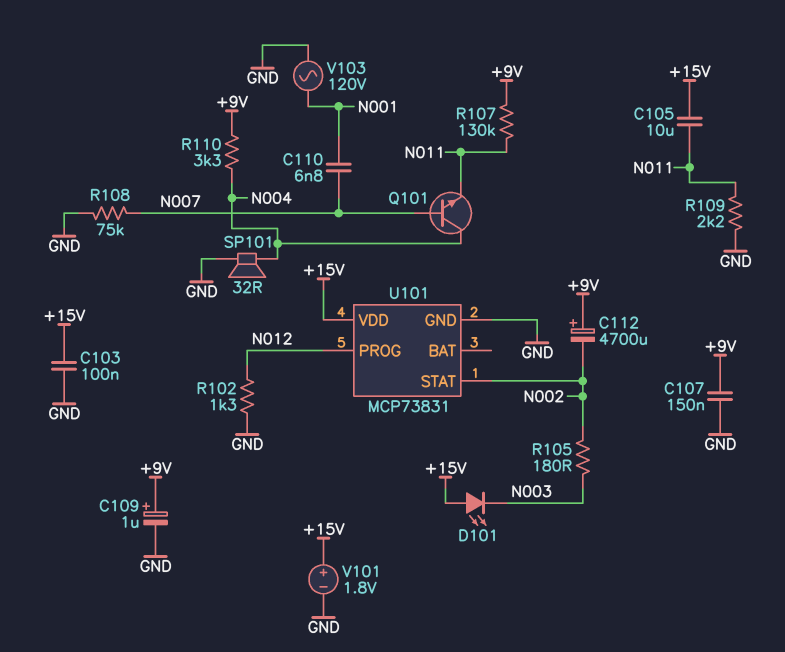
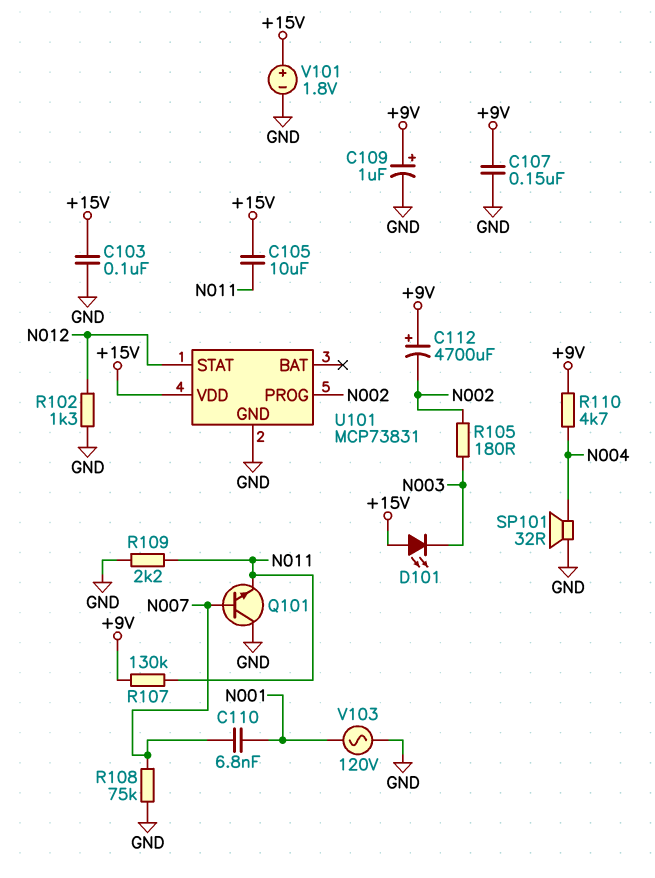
Q101: NPN (B N007, C N004, E N011) -> NPN (B N007, C GND, E N011)
R110: 3.3k (+9V, N004) -> 4.7k (+9V, N004)
U101 pin PROG: N012 -> N002
U101 pin STAT: N002 -> N012

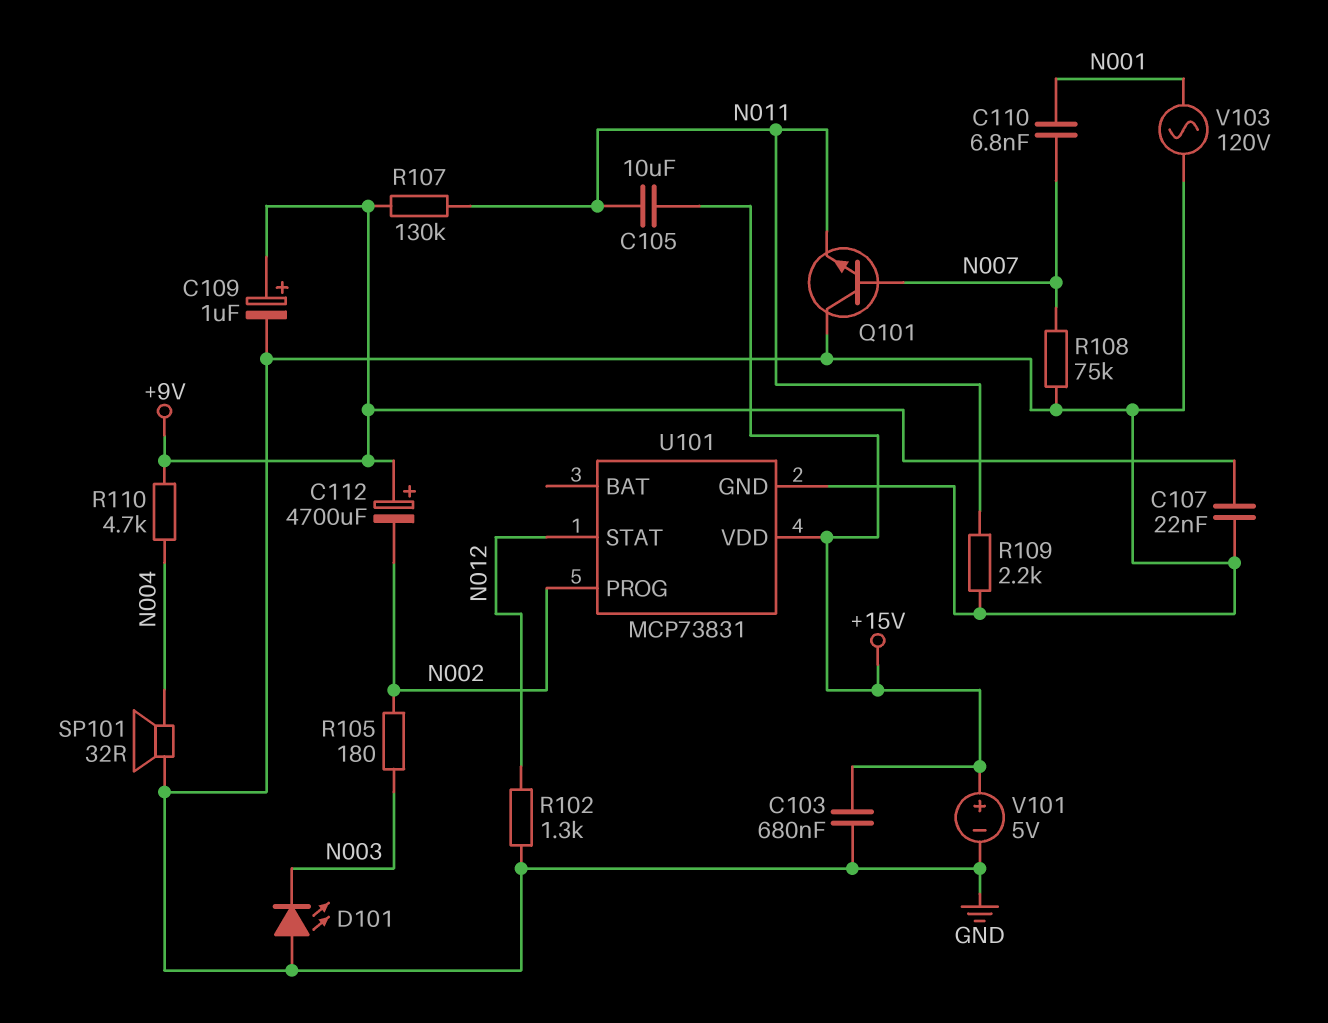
C103: 100nF (+15V, GND) -> 680nF (+15V, GND)
C107: 150nF (+9V, GND) -> 22nF (+9V, GND)
D101: LED (A +15V, K N003) -> LED (A GND, K N003)
V101: 1.8V (plus +15V, minus GND) -> 5V (plus +15V, minus GND)

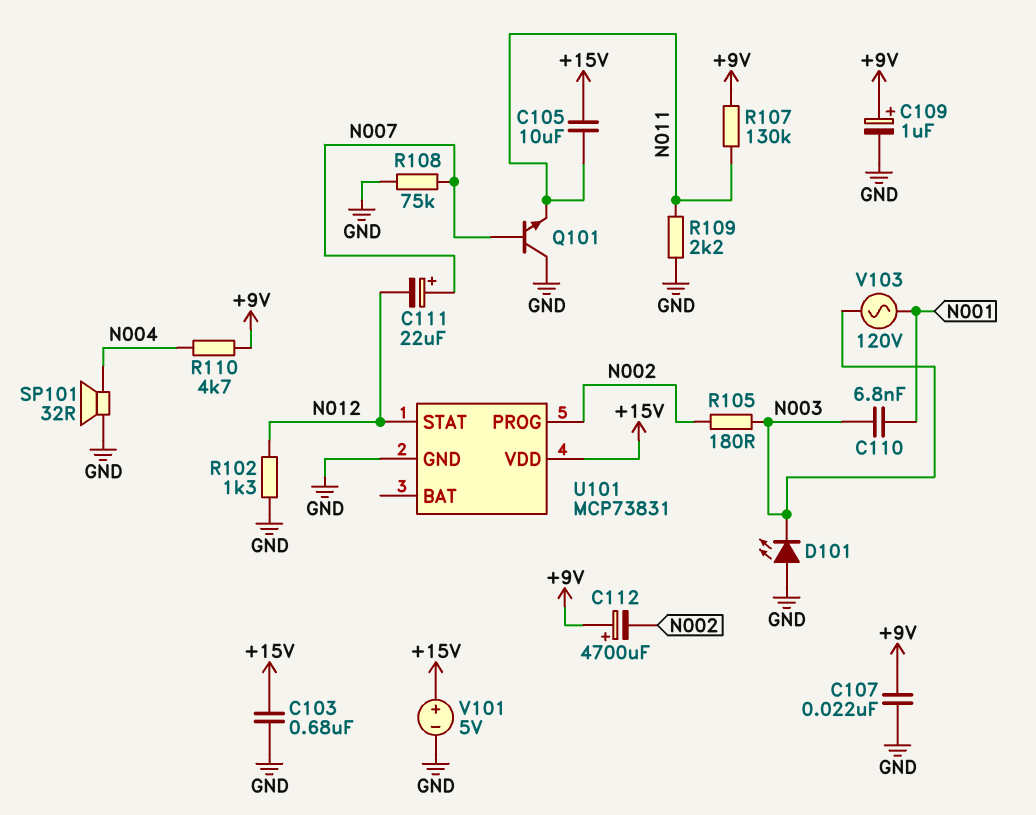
C110: 6.8nF (N001, N007) -> 6.8nF (N001, N003)
C111: none -> 22uF (plus N007, minus N012)
V103: AC 120V (GND, N001) -> AC 120V (N001, N003)

